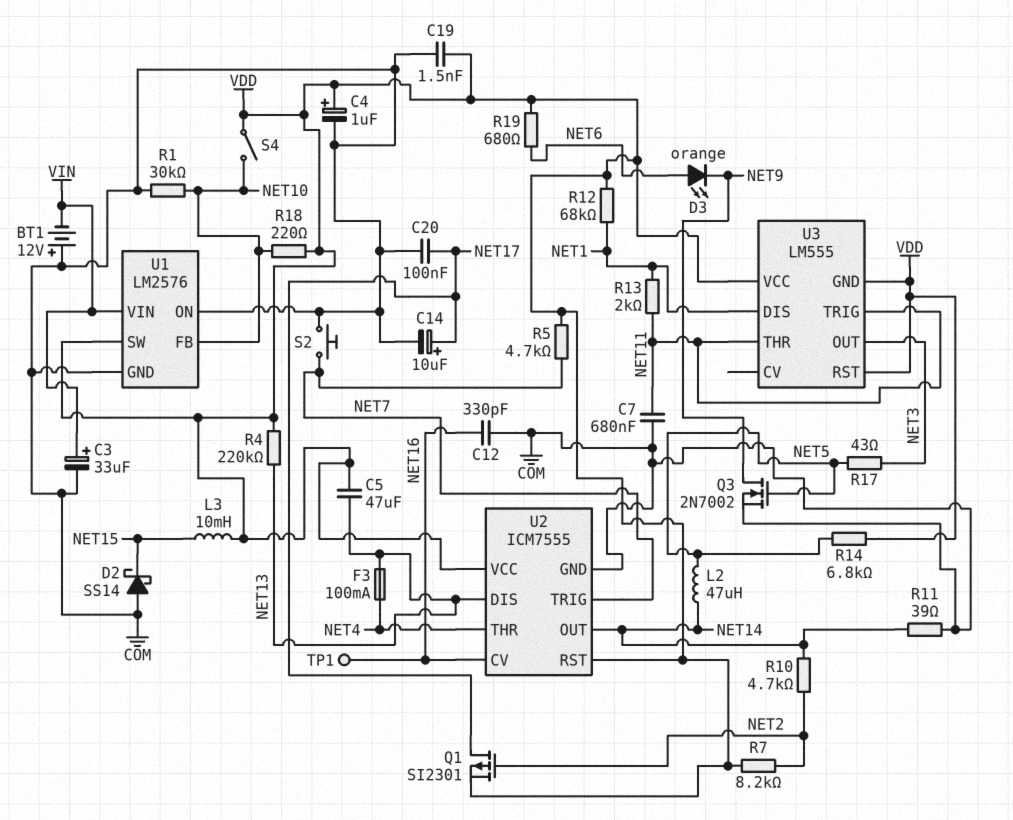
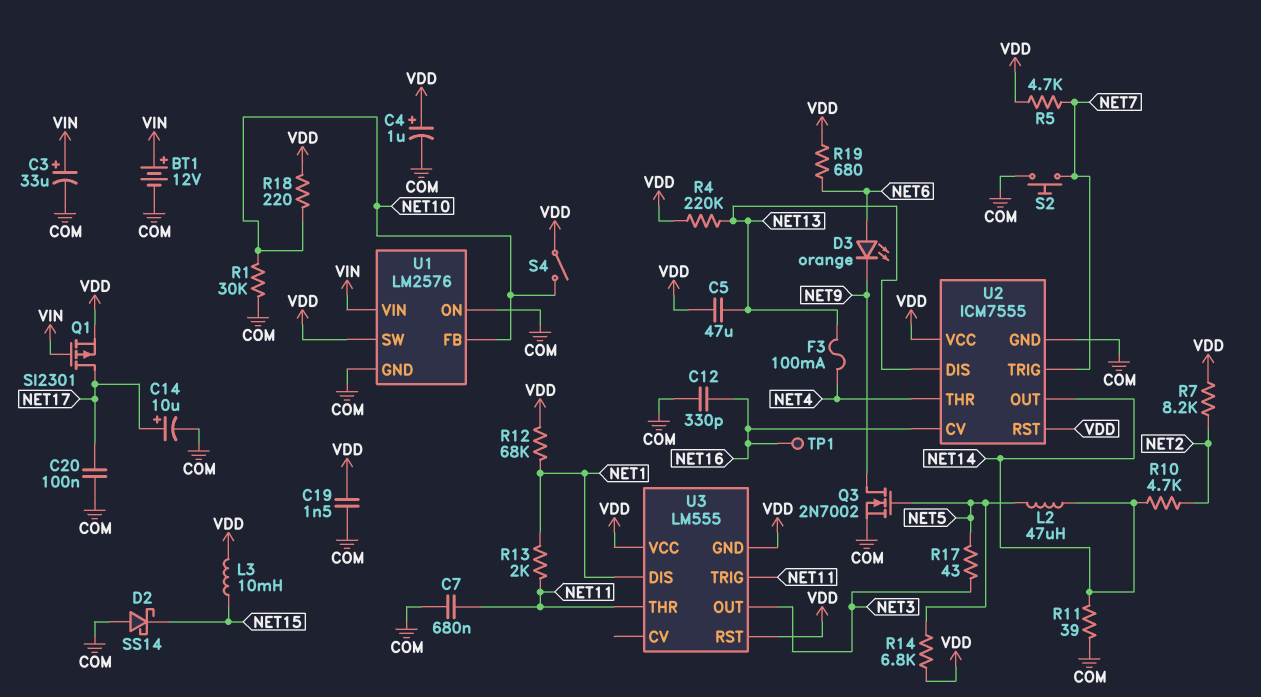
BT1: 12V (plus COM, minus VIN) -> 12V (plus VIN, minus COM)
Q1: PMOS SI2301 (G NET2, D NET17, S VDD) -> PMOS SI2301 (G VIN, D NET17, S VDD)

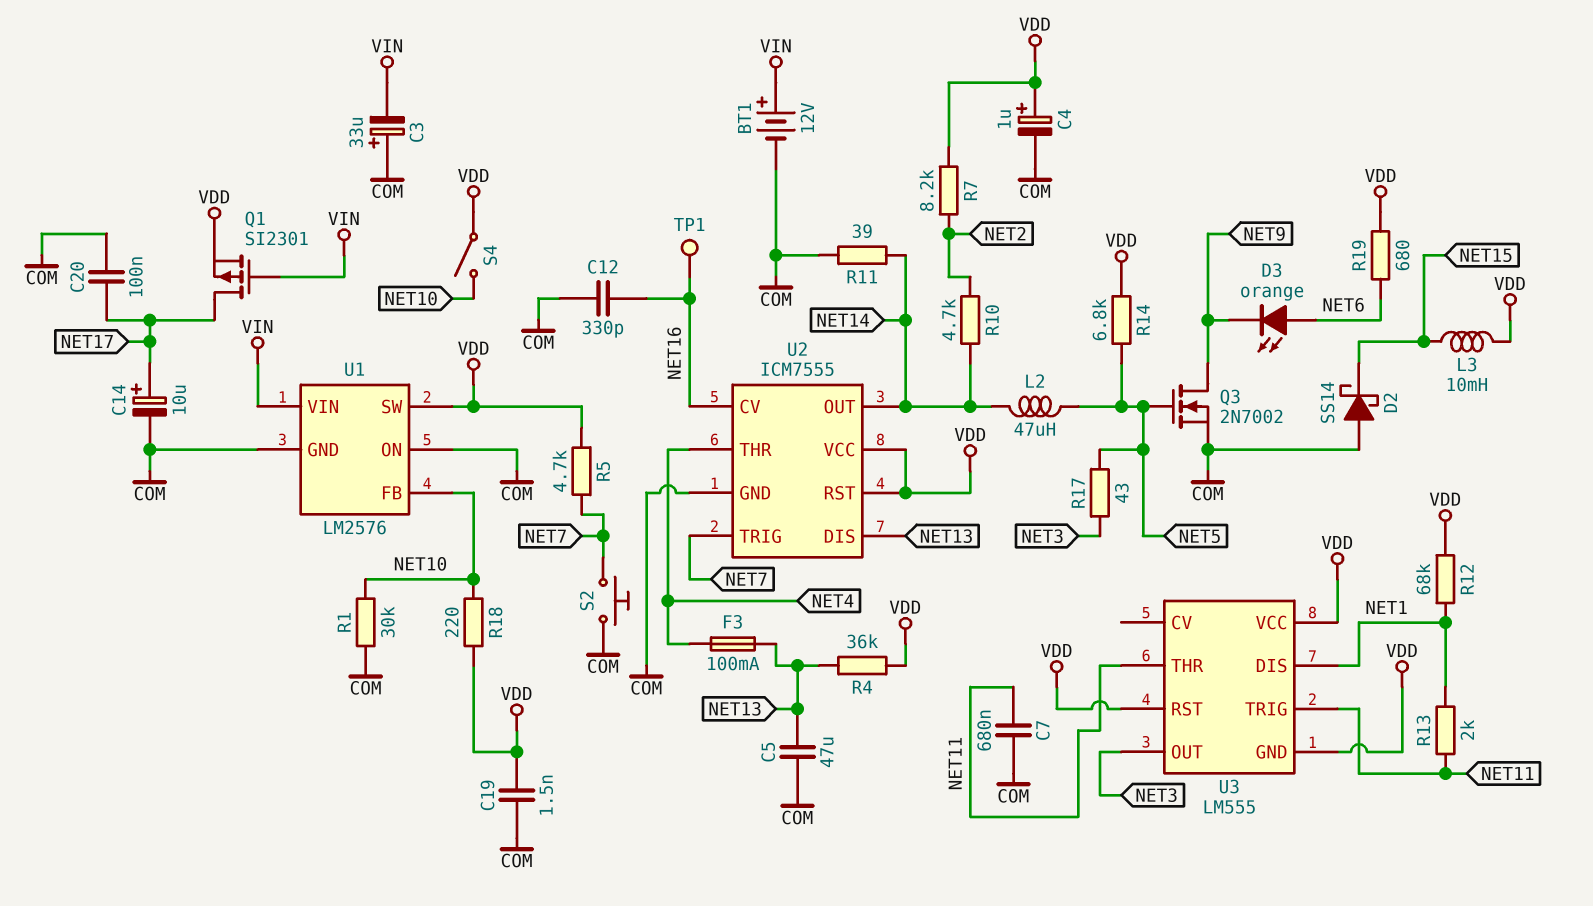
C3: 33uF (plus VIN, minus COM) -> 33uF (plus COM, minus VIN)
C5: 47uF (NET13, VDD) -> 47uF (COM, NET13)
R4: 220k (NET13, VDD) -> 36k (NET13, VDD)

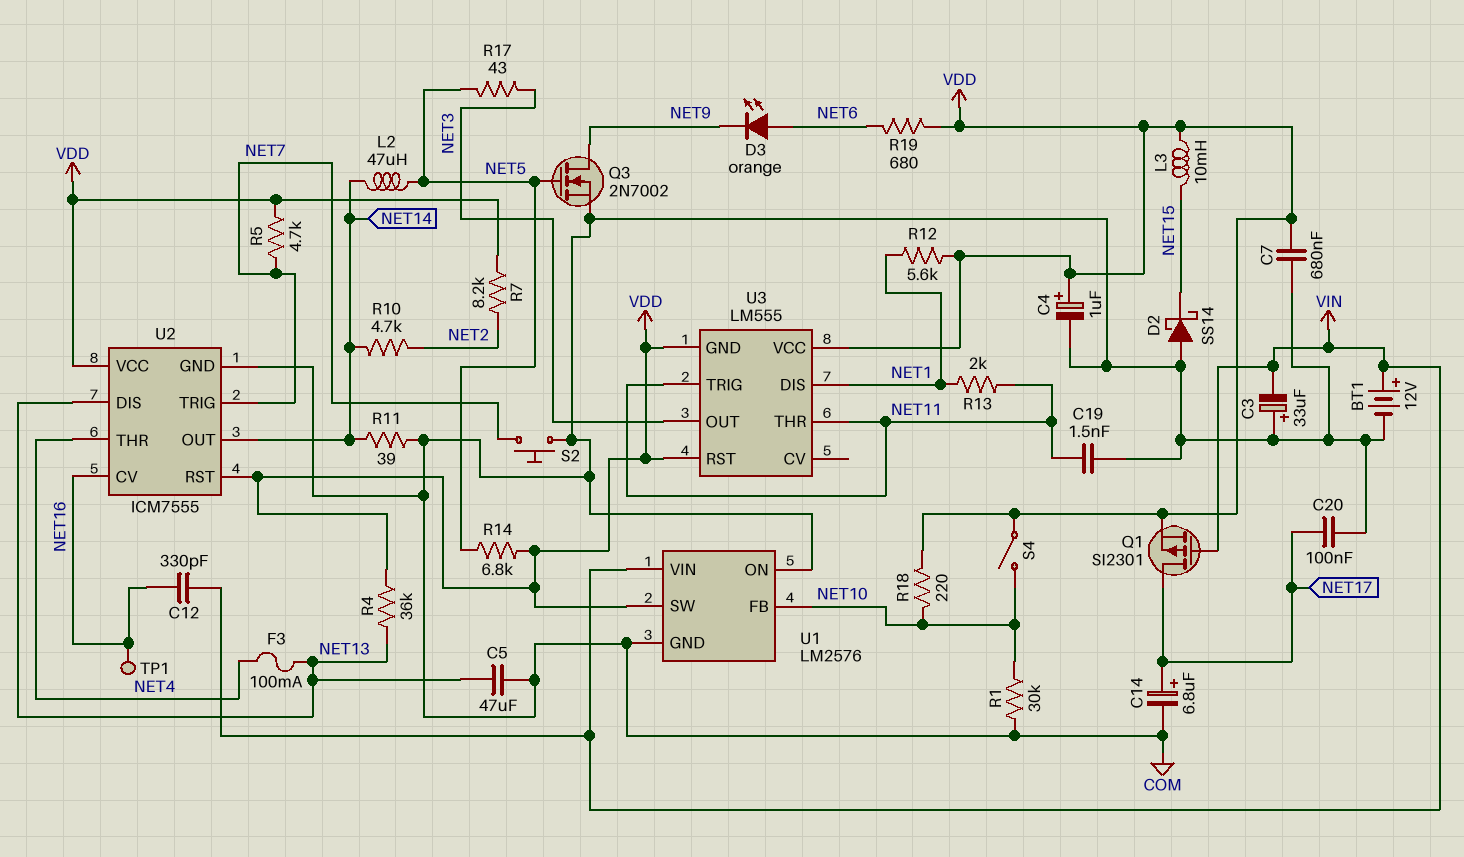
C7: 680nF (COM, NET11) -> 680nF (COM, VDD)
C12: 330pF (COM, NET16) -> 330pF (NET16, VIN)
C14: 10uF (plus NET17, minus COM) -> 6.8uF (plus NET17, minus COM)
C19: 1.5nF (COM, VDD) -> 1.5nF (COM, NET11)
R12: 68k (NET1, VDD) -> 5.6k (NET1, VDD)

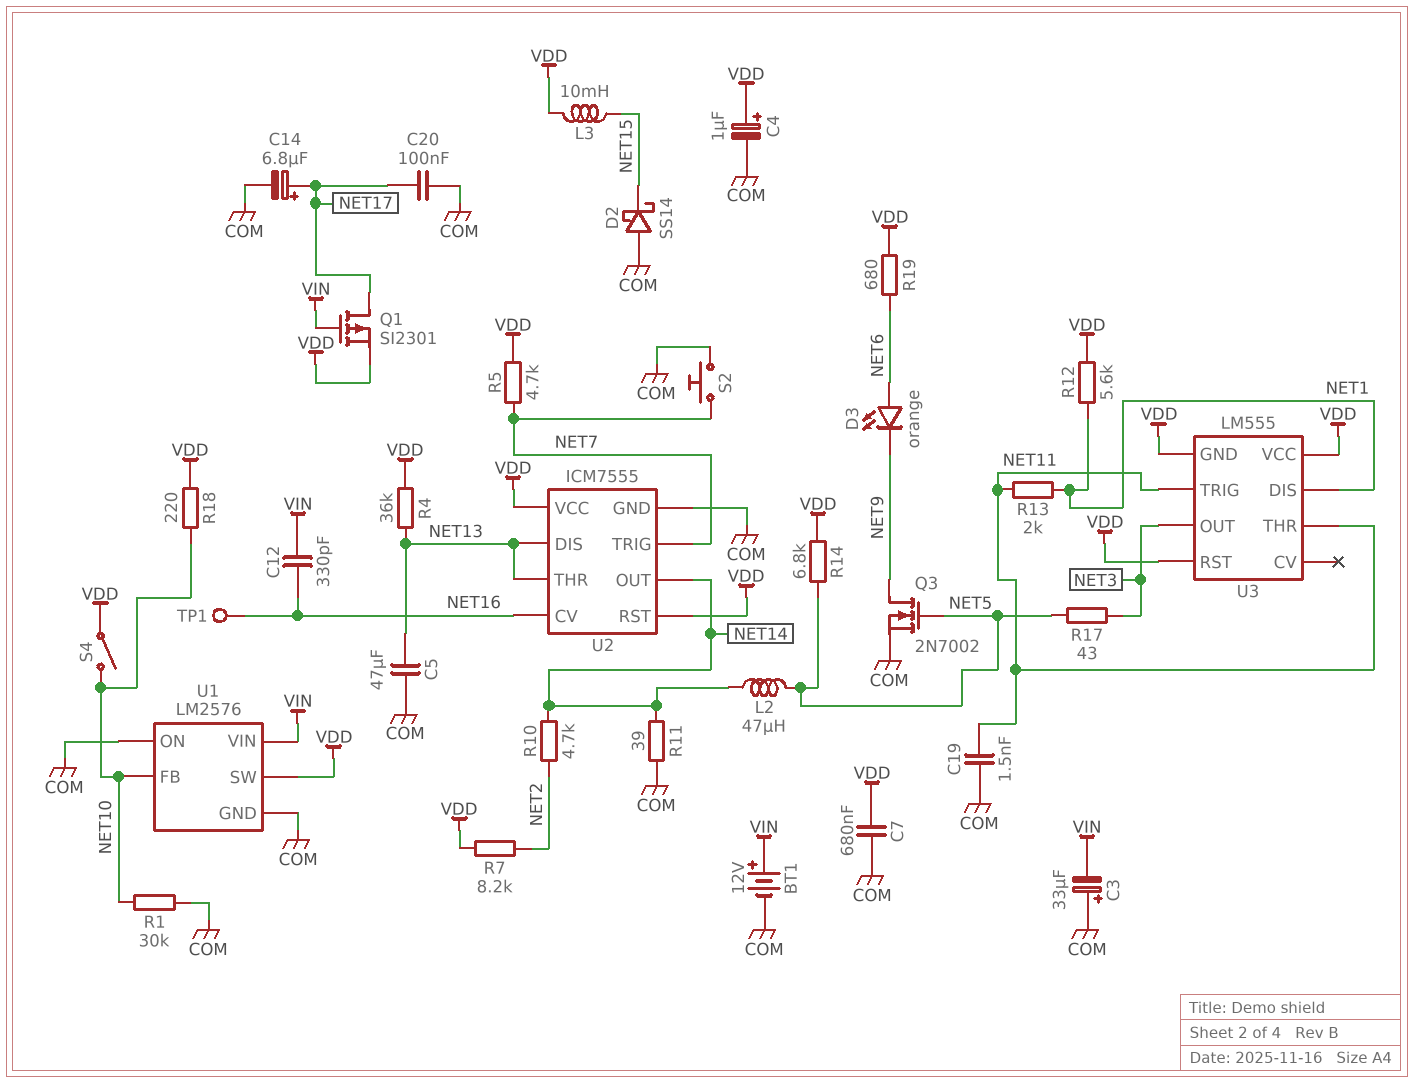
F3: 100mA (NET4, NET13) -> none
U2 pin THR: NET4 -> NET13

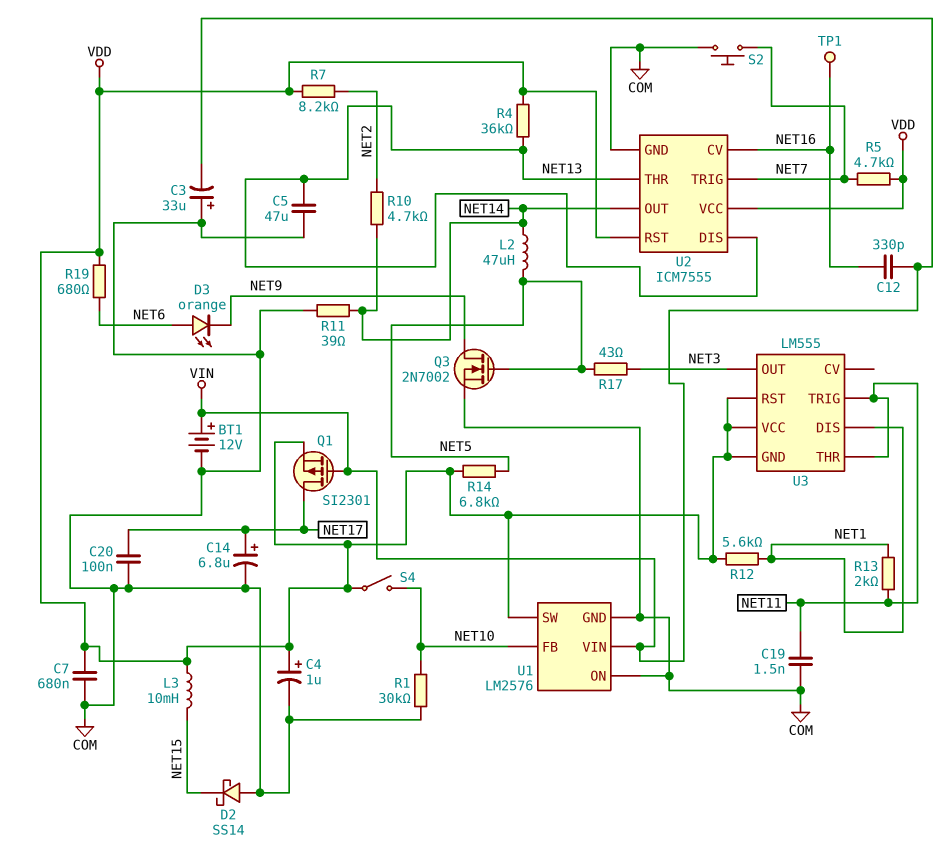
R18: 220 (NET10, VDD) -> none

